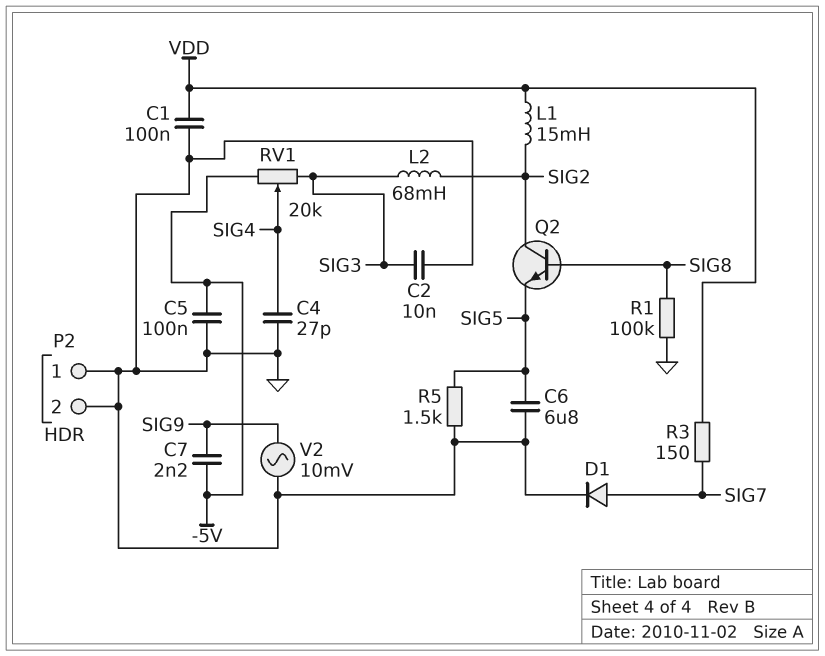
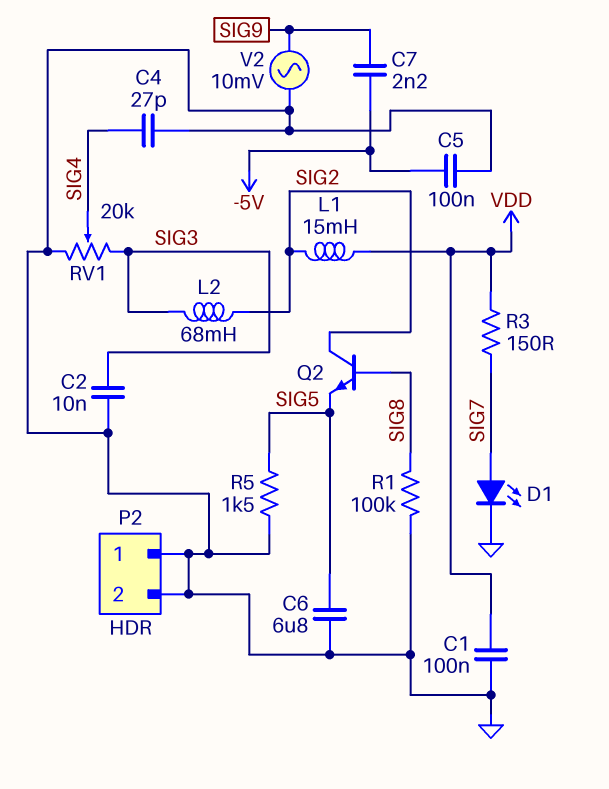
D1: diode (A SIG7, K GND) -> LED (A SIG7, K GND)
RV1: 20k (-5V, SIG3, wiper SIG4) -> 20k (GND, SIG3, wiper SIG4)

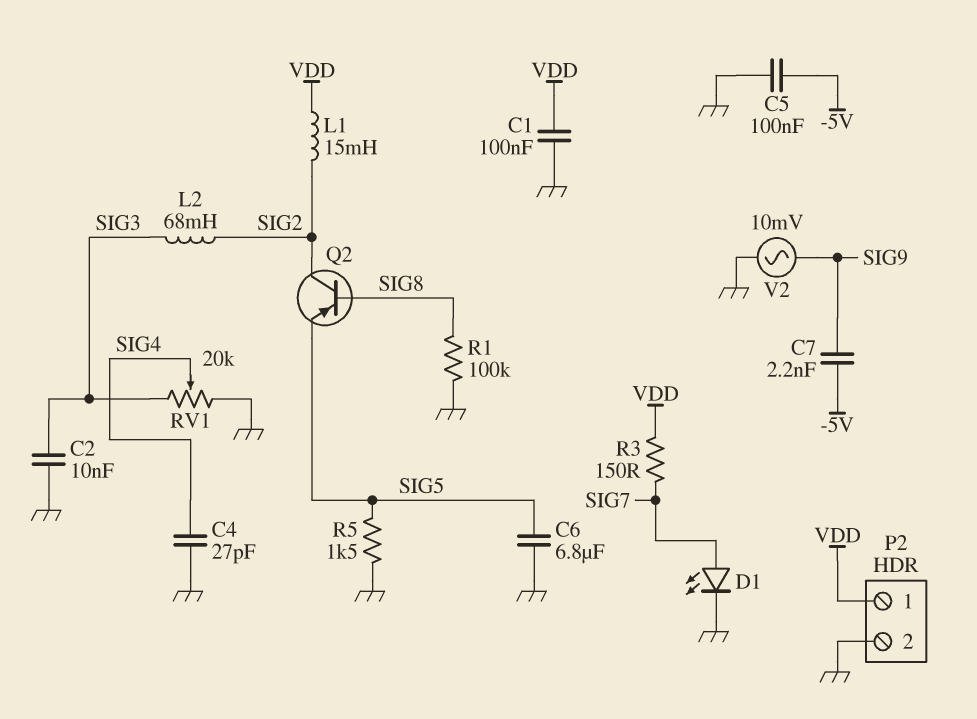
P2 pin 1: GND -> VDD
Q2: NPN (B SIG8, C SIG2, E SIG5) -> PNP (B SIG8, C SIG2, E SIG5)

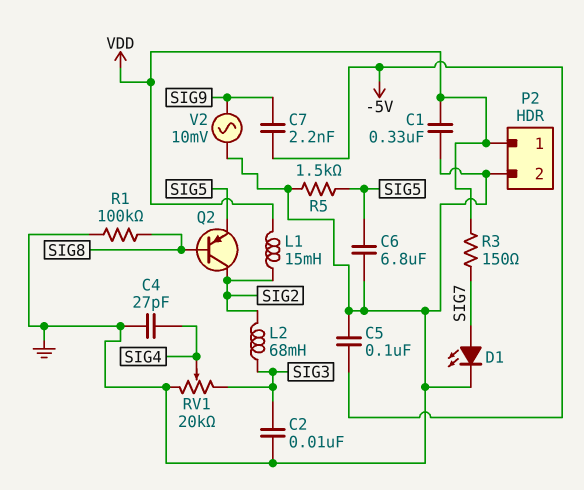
C1: 100nF (GND, VDD) -> 330nF (GND, VDD)

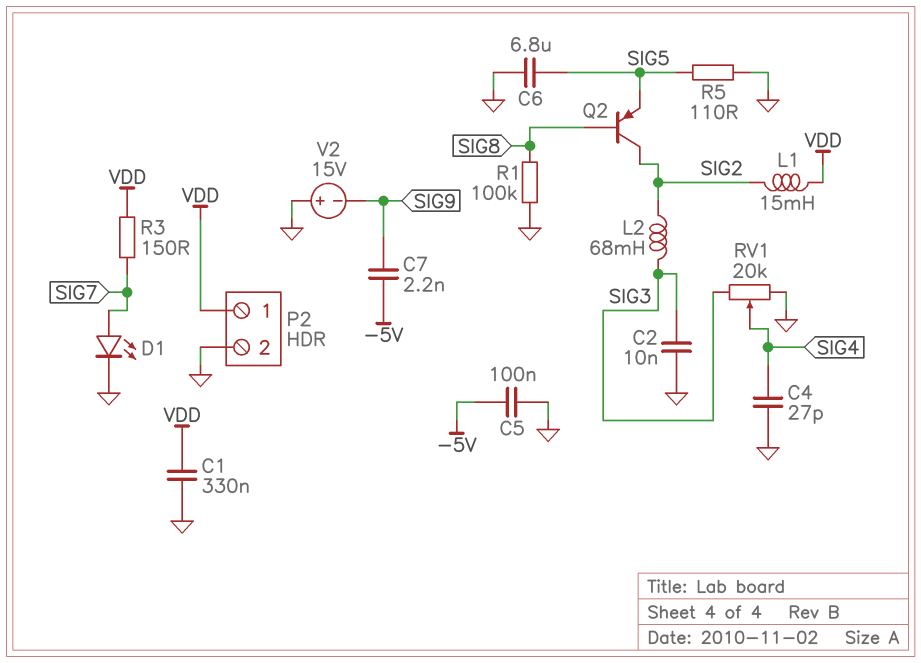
R5: 1.5k (GND, SIG5) -> 110 (GND, SIG5)
V2: AC 10mV (GND, SIG9) -> 15V (plus GND, minus SIG9)

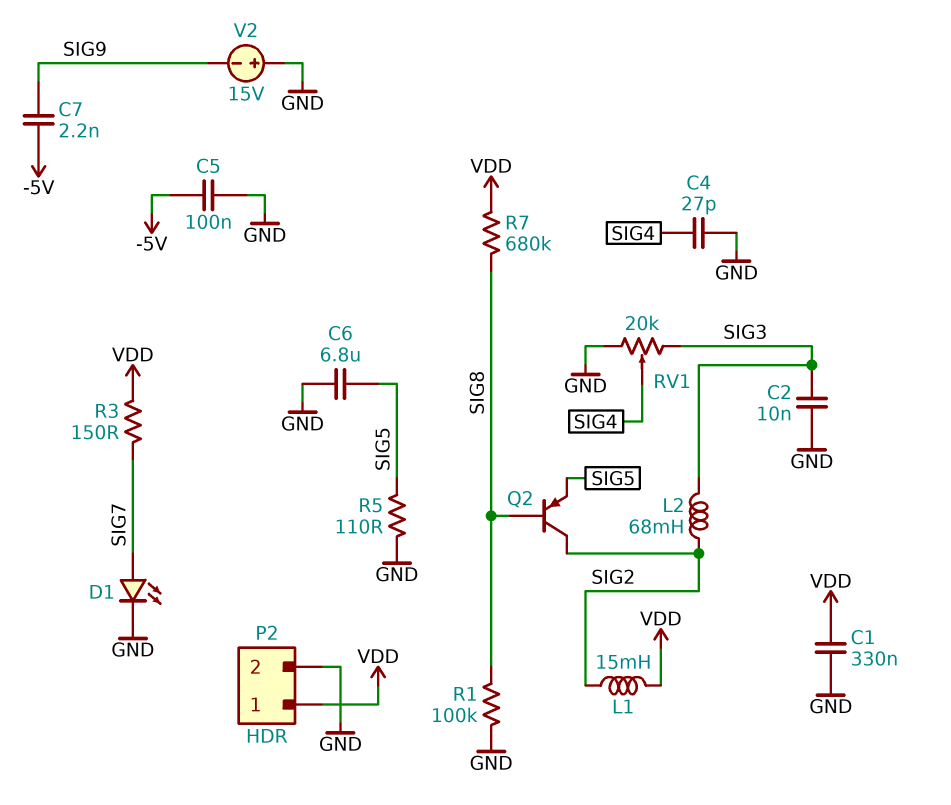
R7: none -> 680k (SIG8, VDD)

